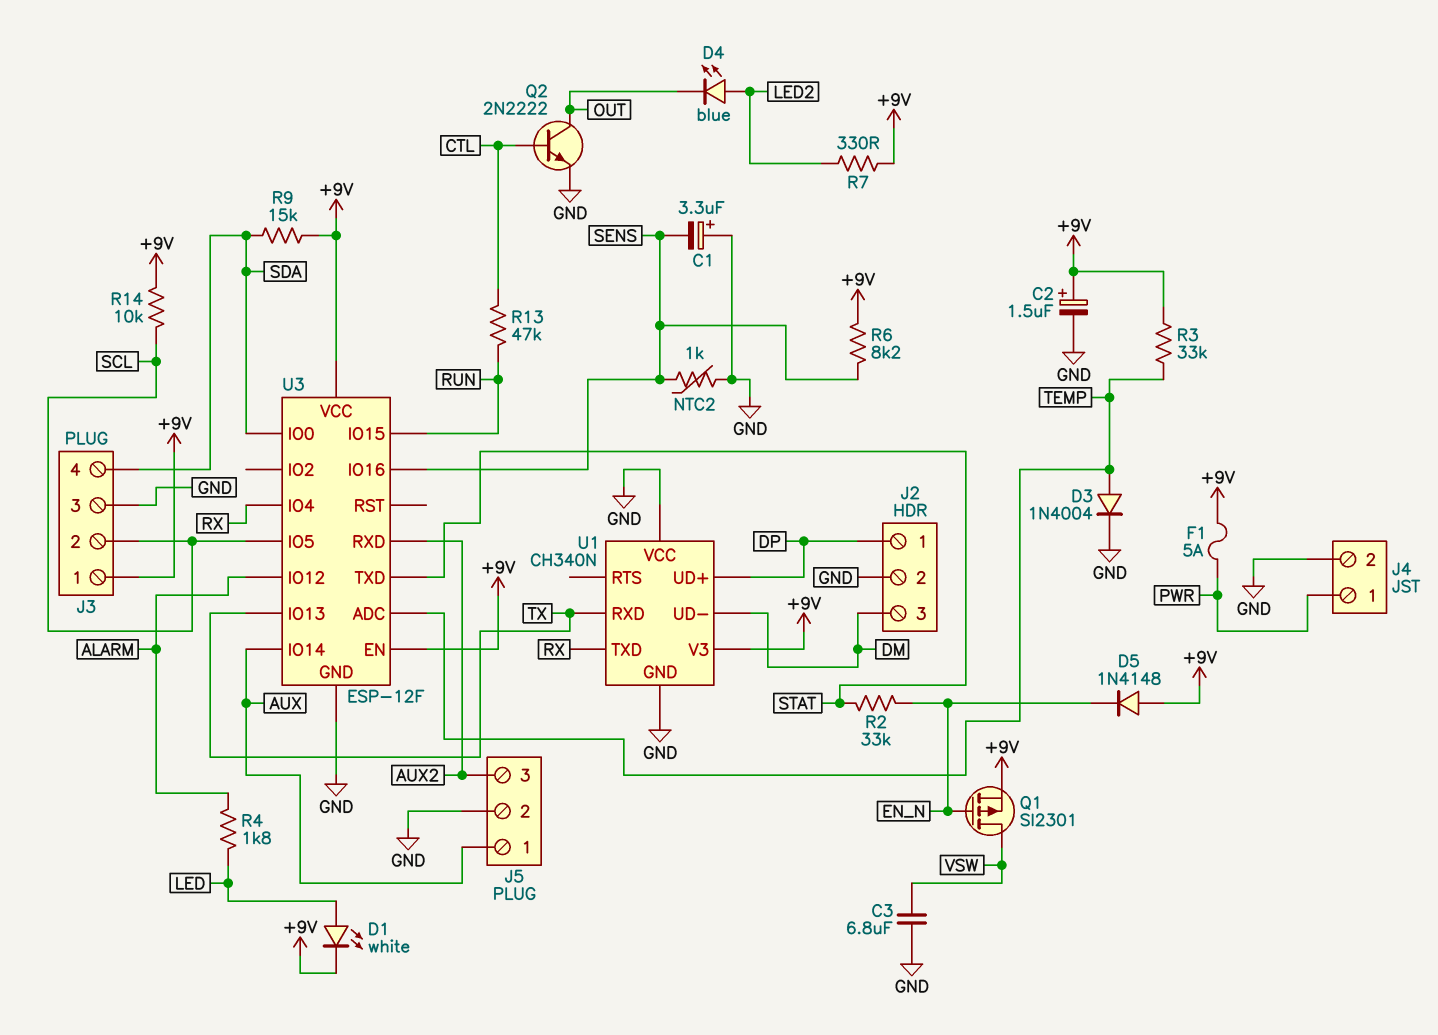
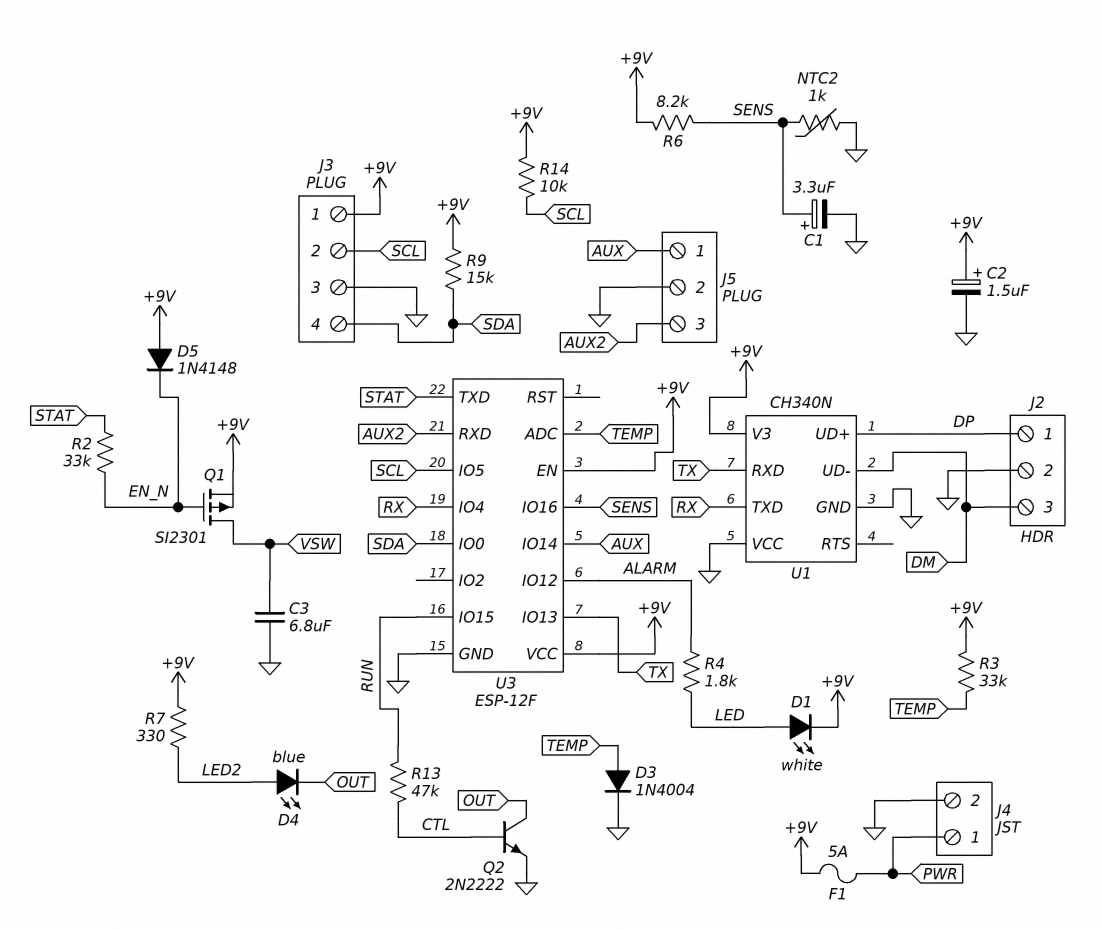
C1: 3.3uF (plus GND, minus SENS) -> 3.3uF (plus SENS, minus GND)

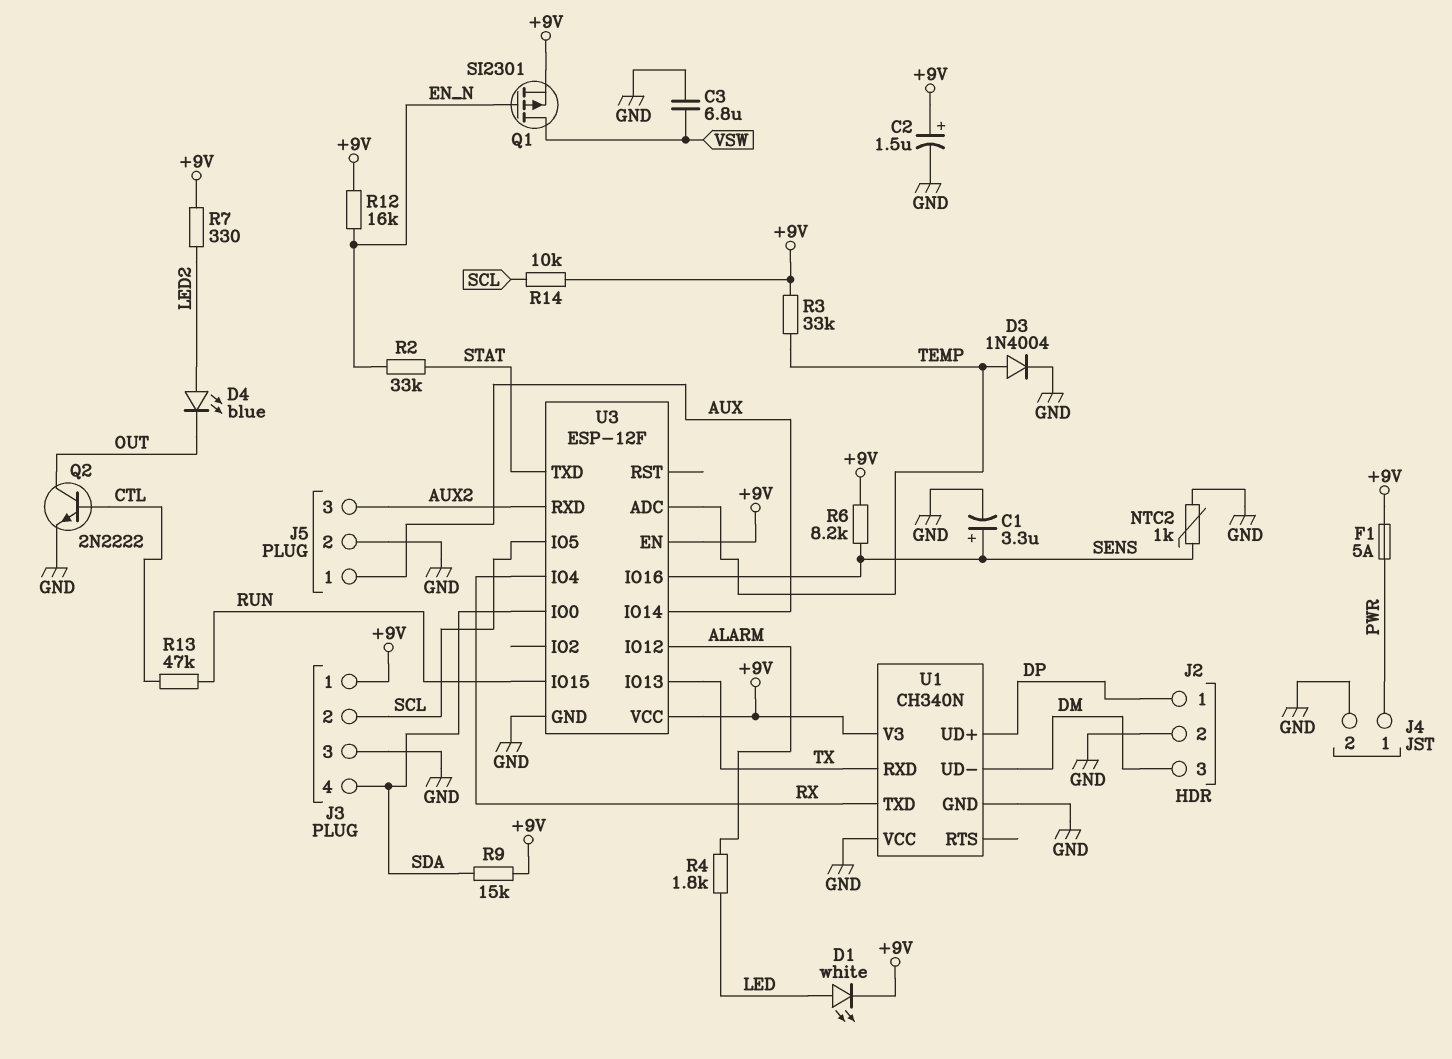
D5: diode 1N4148 (A +9V, K EN_N) -> none
R12: none -> 16k (+9V, EN_N)

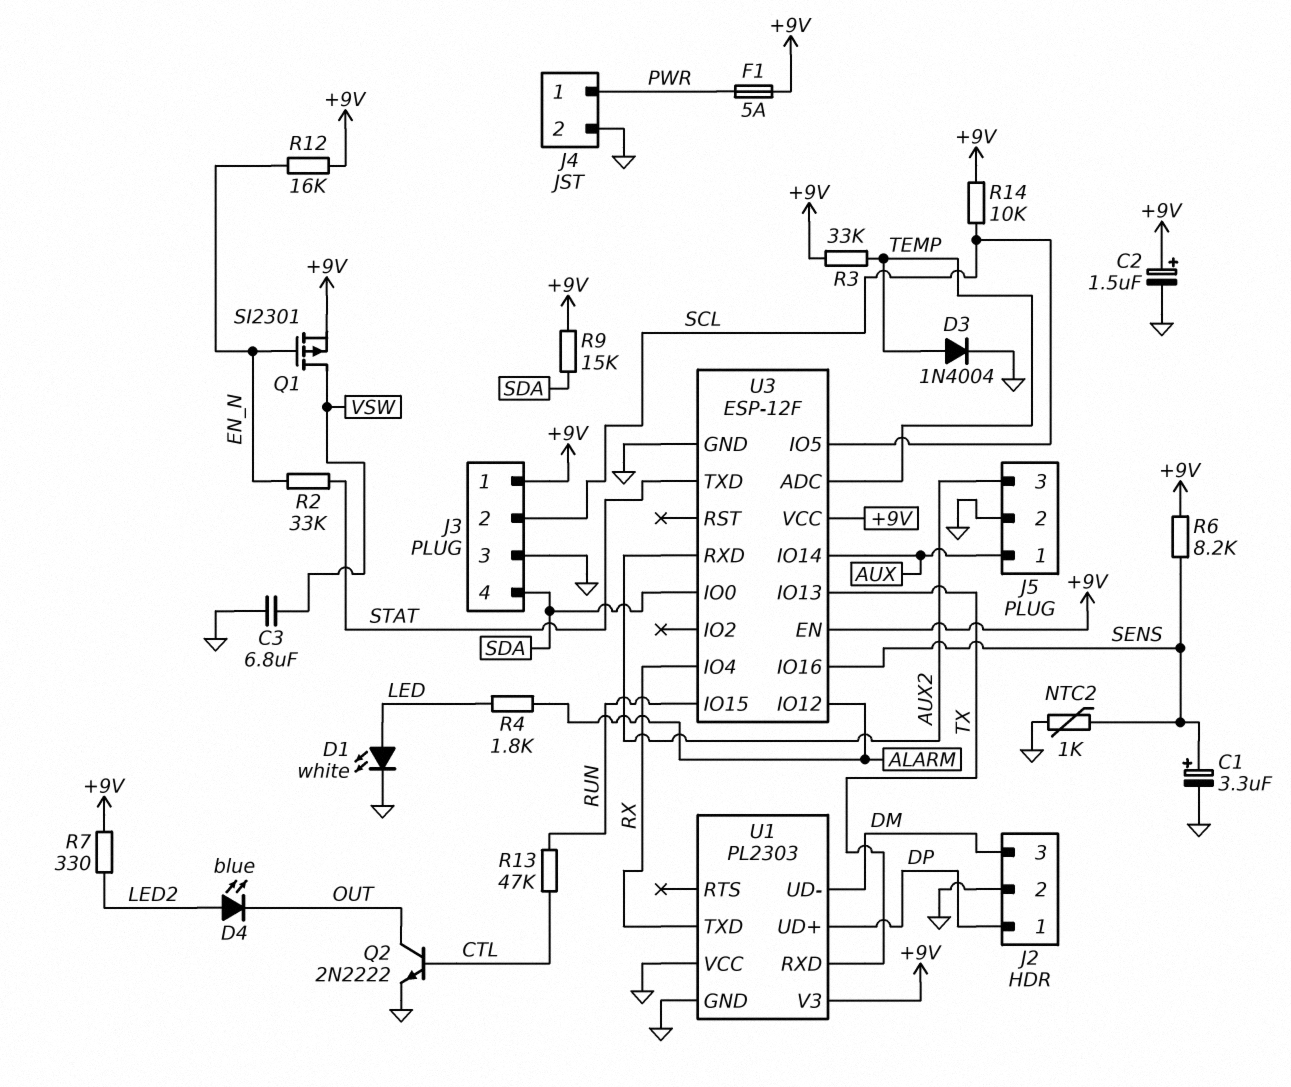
D1: LED white (A LED, K +9V) -> LED white (A LED, K GND)
U1: CH340N -> PL2303

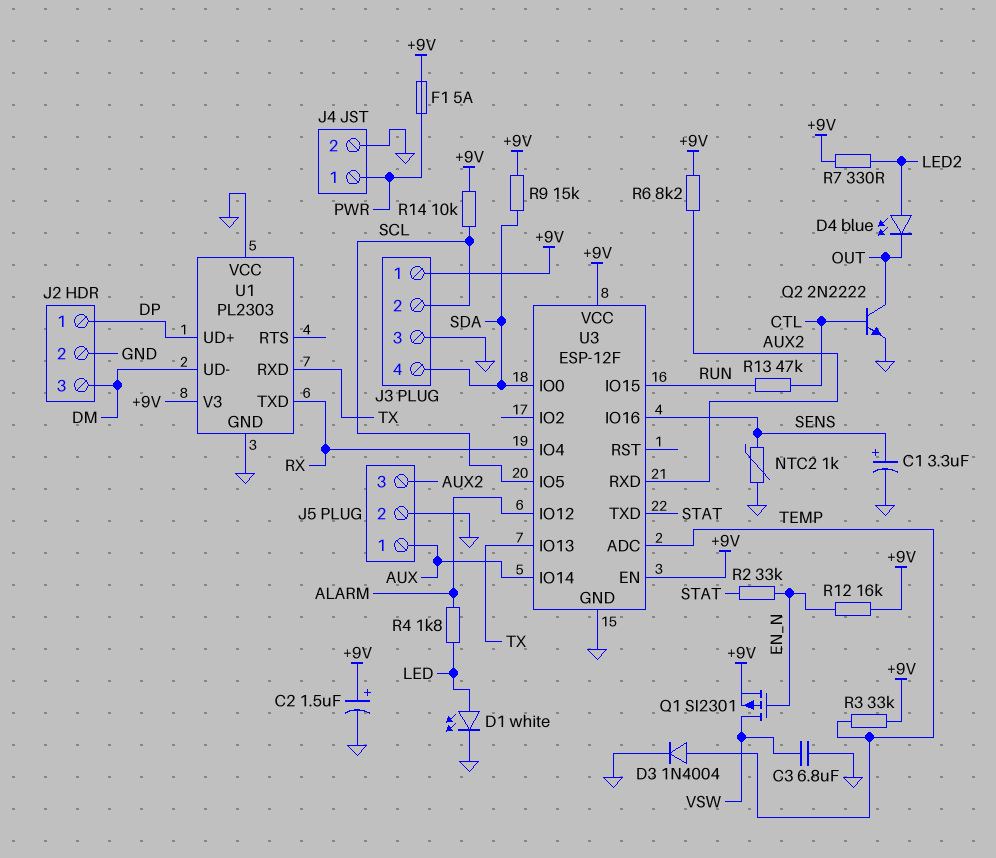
R6: 8.2k (+9V, SENS) -> 8.2k (+9V, AUX2)

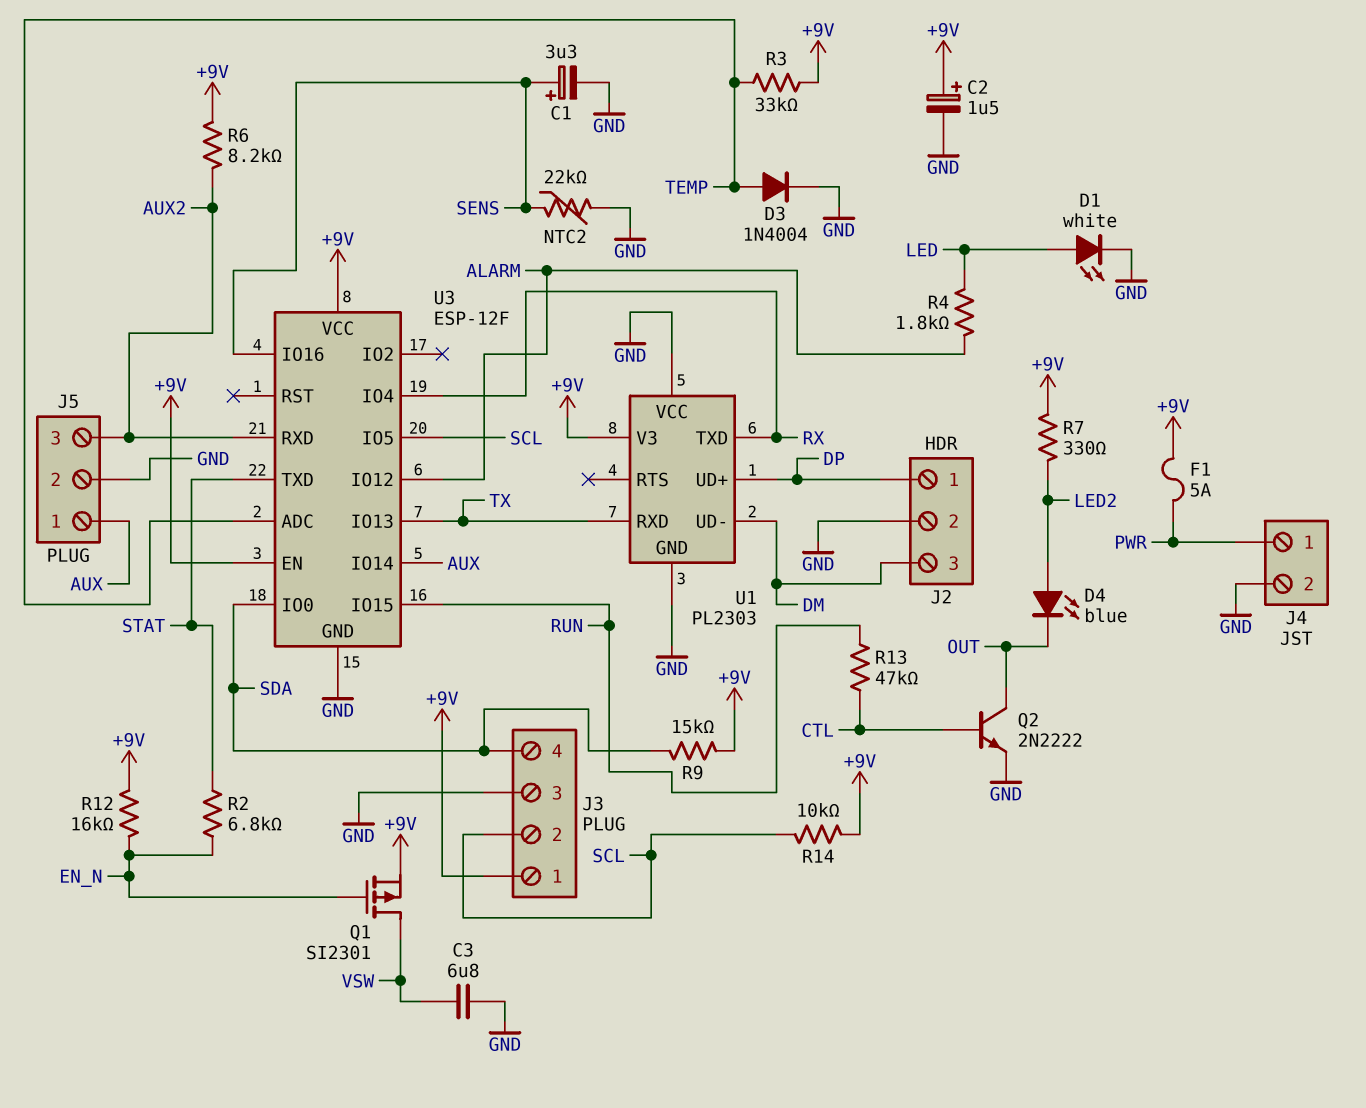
NTC2: 1k (GND, SENS) -> 22k (GND, SENS)
R2: 33k (EN_N, STAT) -> 6.8k (EN_N, STAT)

